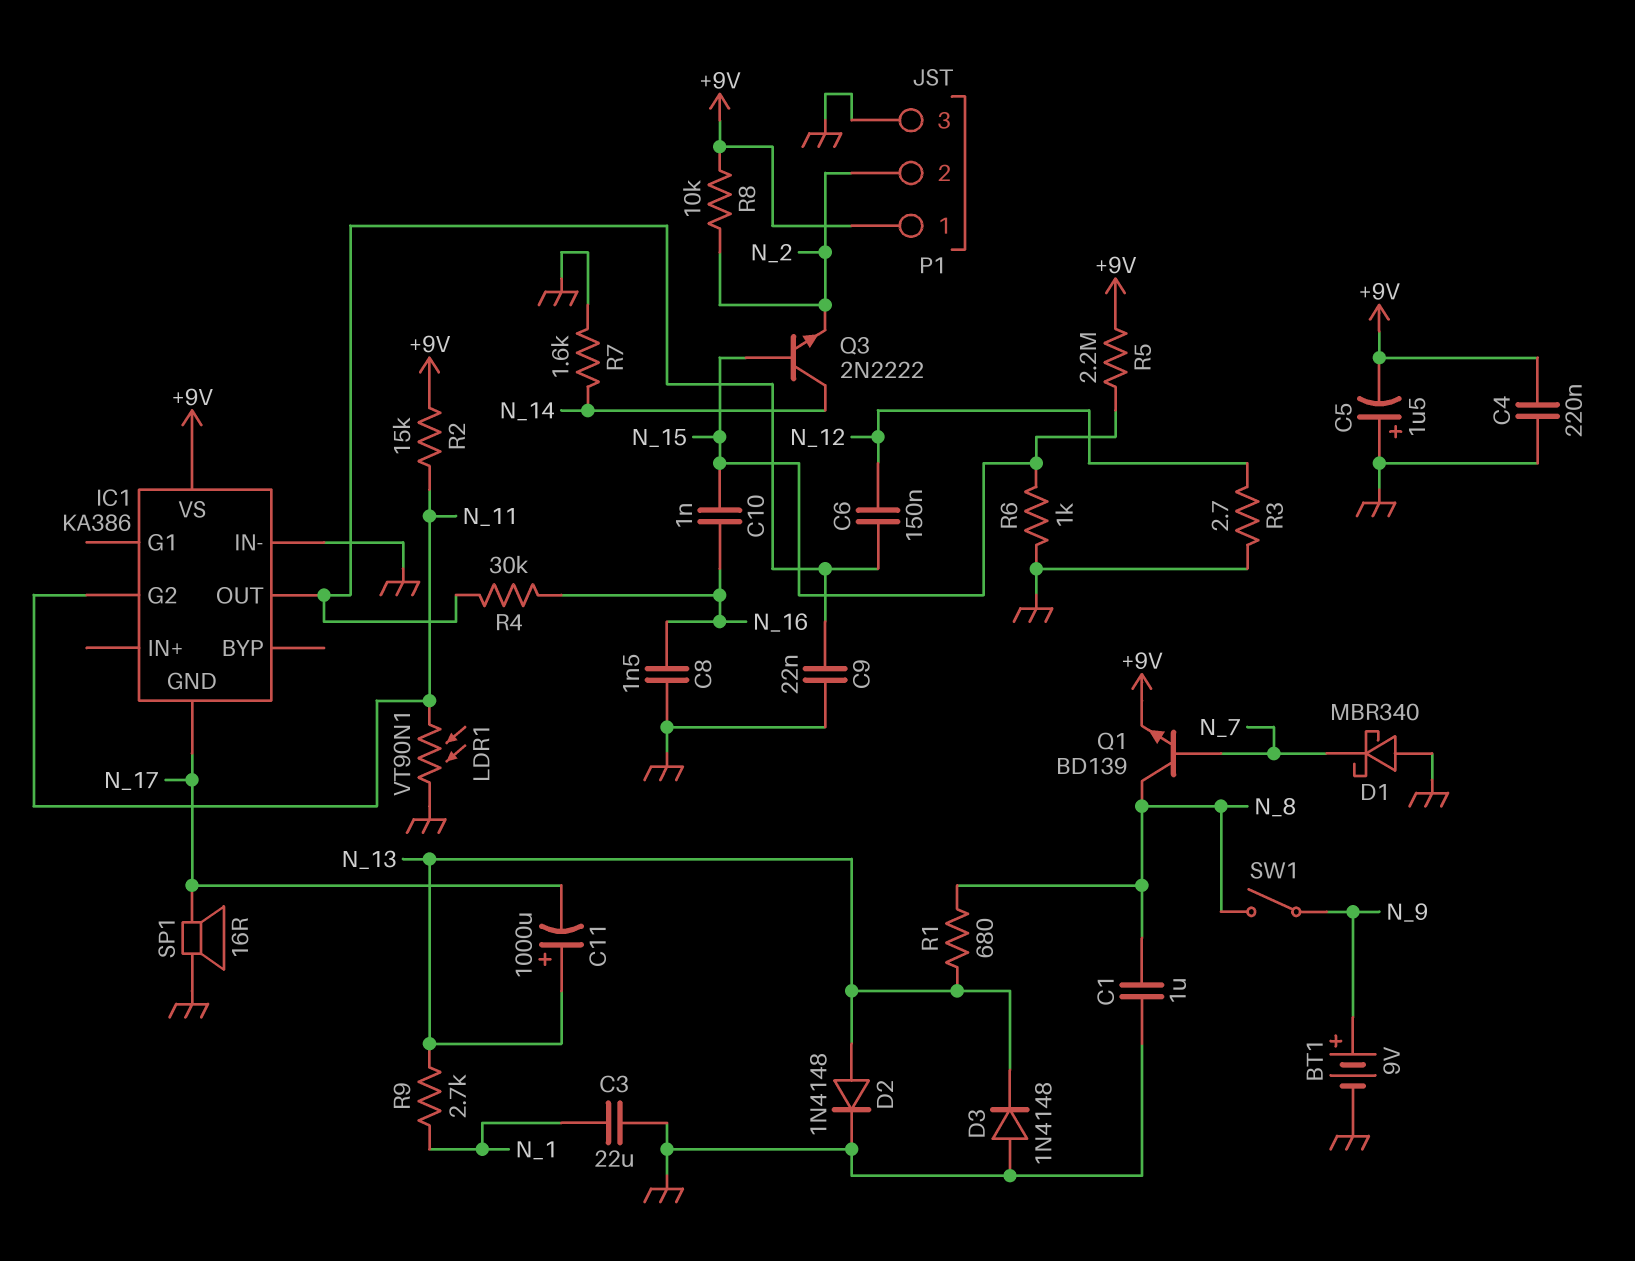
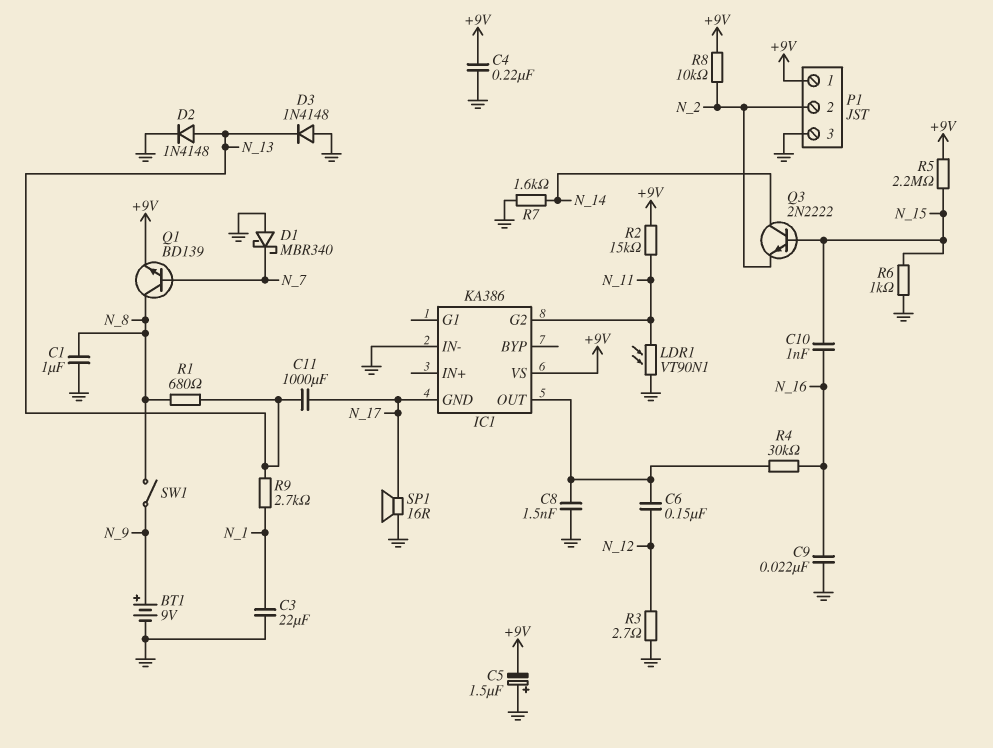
C8: 1.5nF (GND, N_16) -> 1.5nF (GND, IC1/OUT)
C9: 22nF (GND, IC1/OUT) -> 22nF (GND, N_16)
C11: 1000uF (plus N_13, minus N_17) -> 1000uF (N_13, N_17)

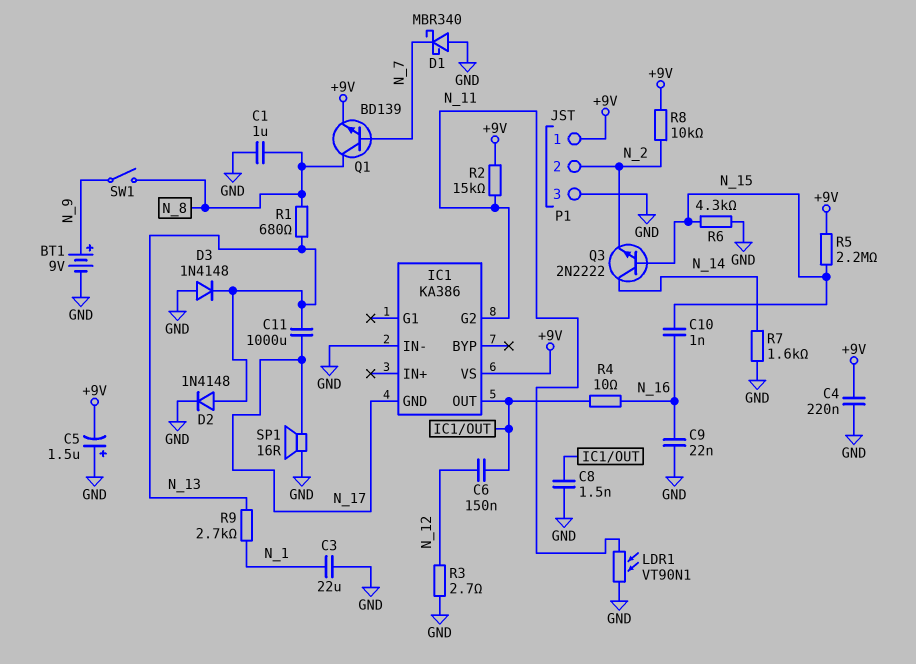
R4: 30k (IC1/OUT, N_16) -> 10 (IC1/OUT, N_16)
R6: 1k (GND, N_15) -> 4.3k (GND, N_15)

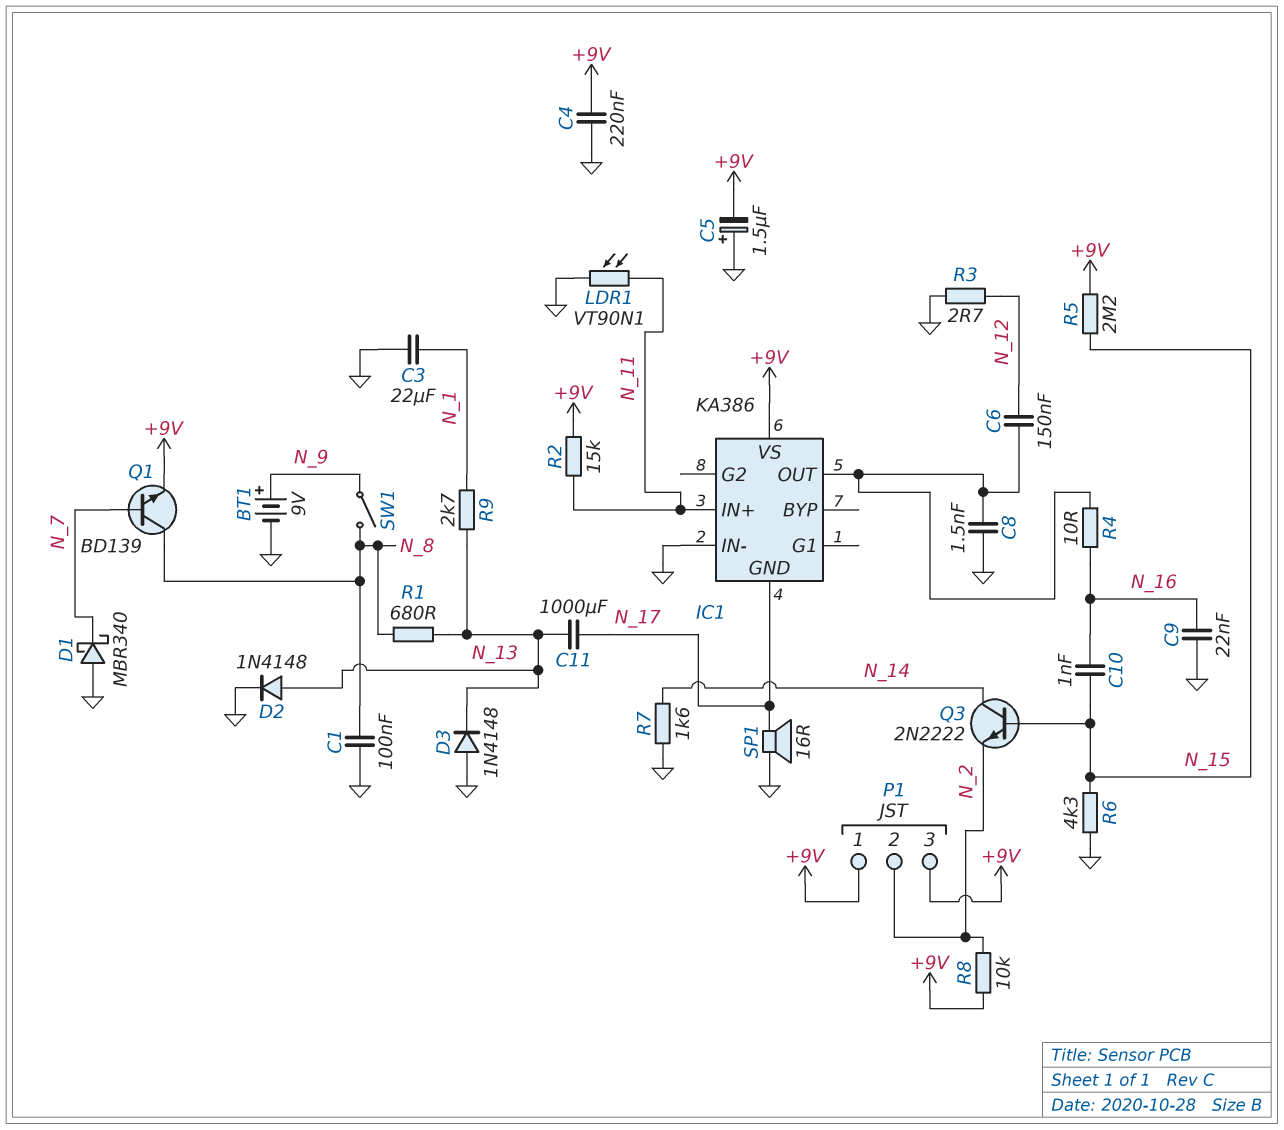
C1: 1uF (GND, N_8) -> 100nF (GND, N_8)
IC1 pin G2: N_11 -> none
IC1 pin IN+: none -> N_11
P1 pin 3: GND -> +9V

